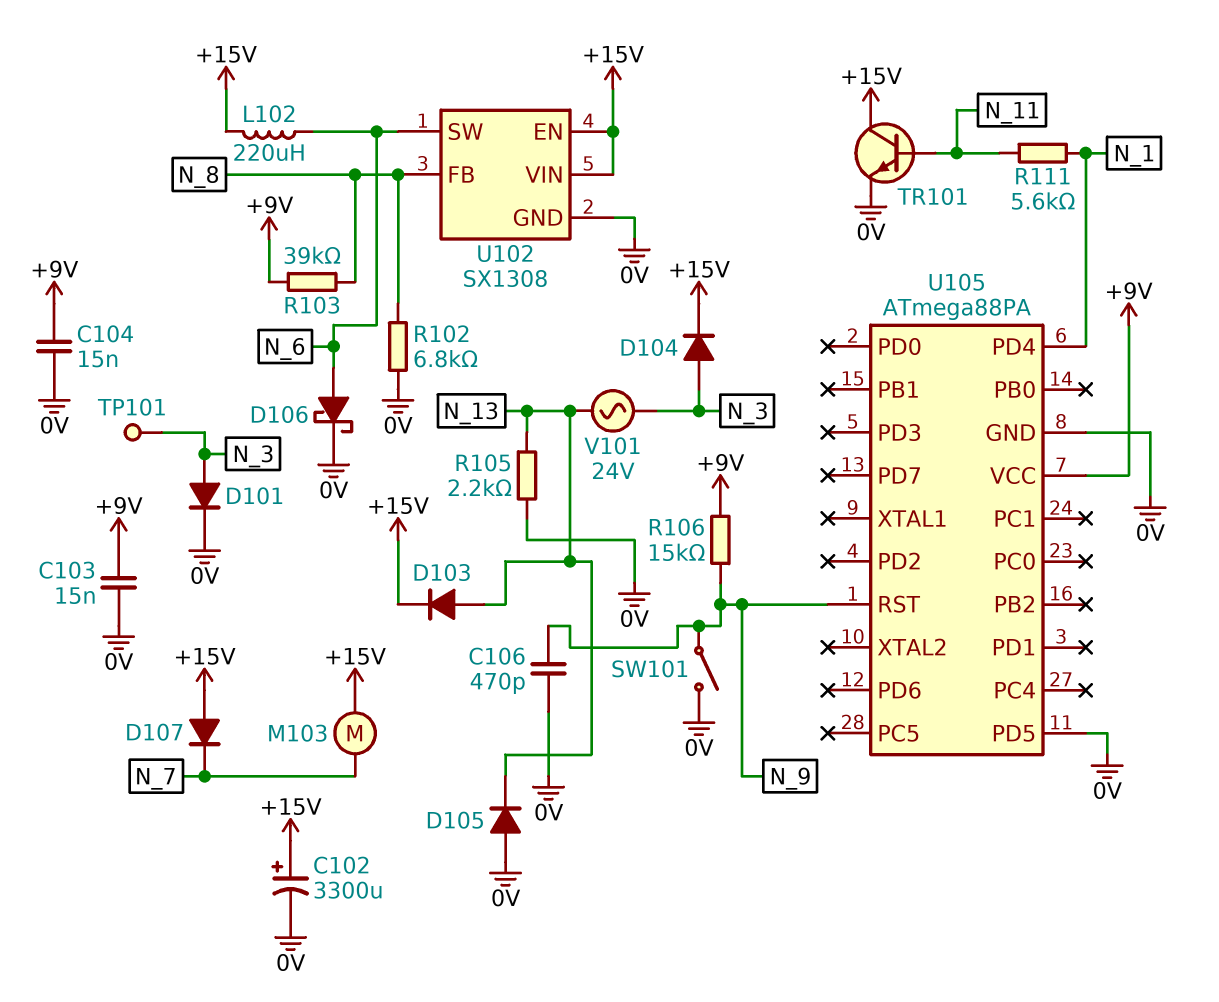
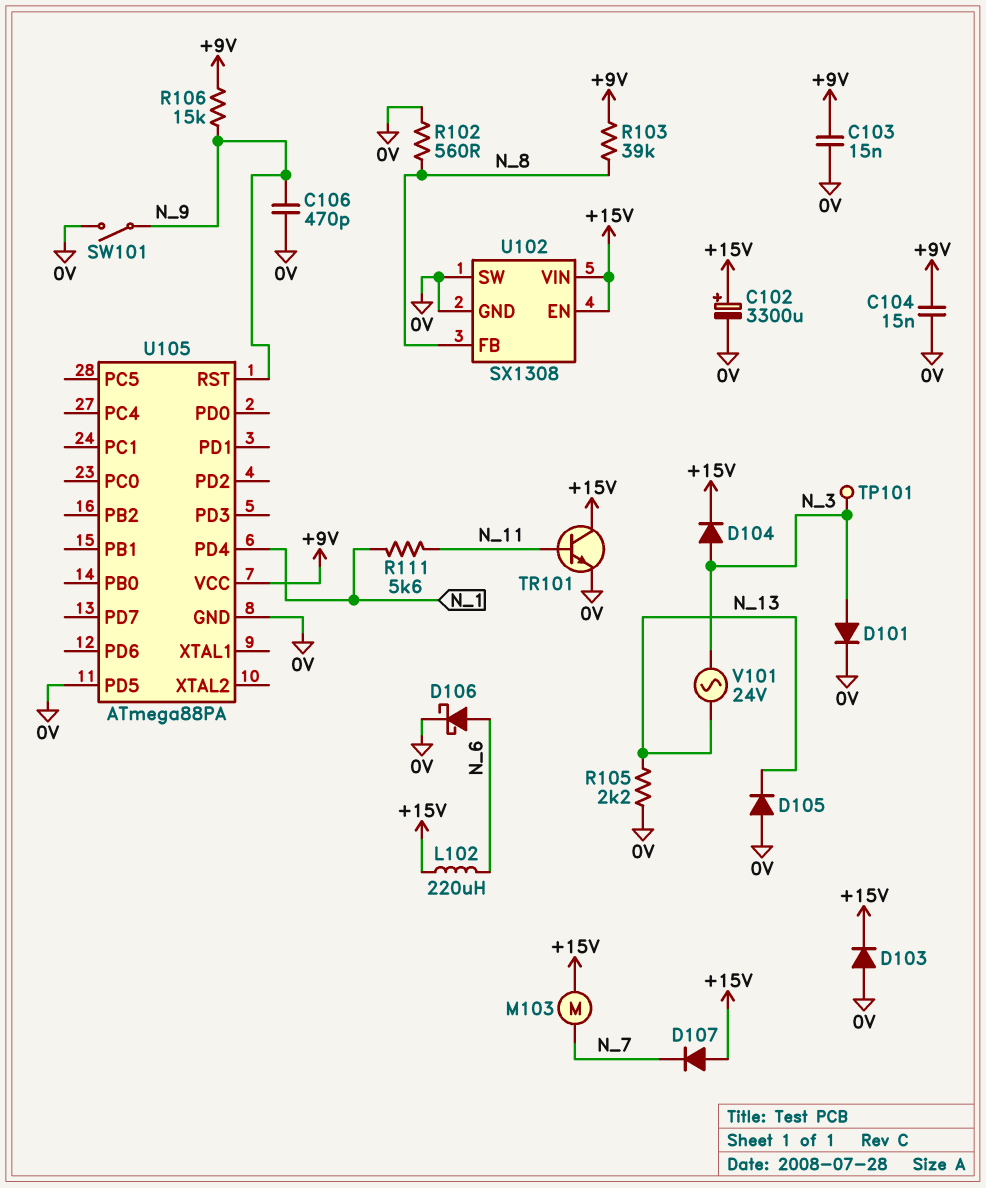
D103: diode (A N_13, K +15V) -> diode (A 0V, K +15V)
R102: 6.8k (0V, N_8) -> 560 (0V, N_8)
U102 pin SW: N_6 -> 0V

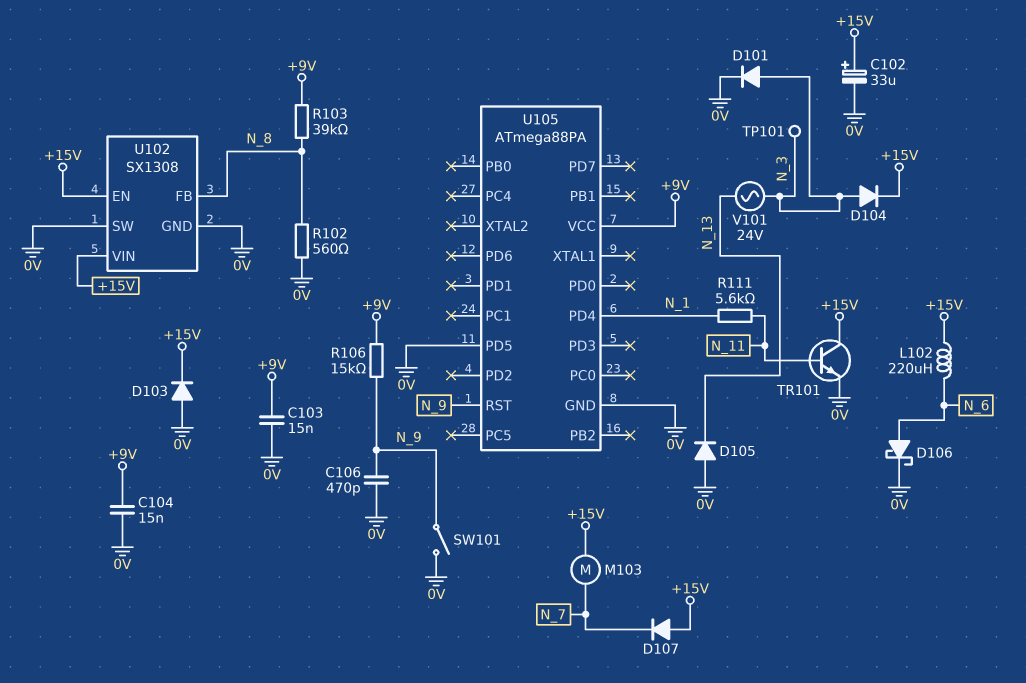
C102: 3300uF (plus +15V, minus 0V) -> 33uF (plus +15V, minus 0V)
R105: 2.2k (0V, N_13) -> none

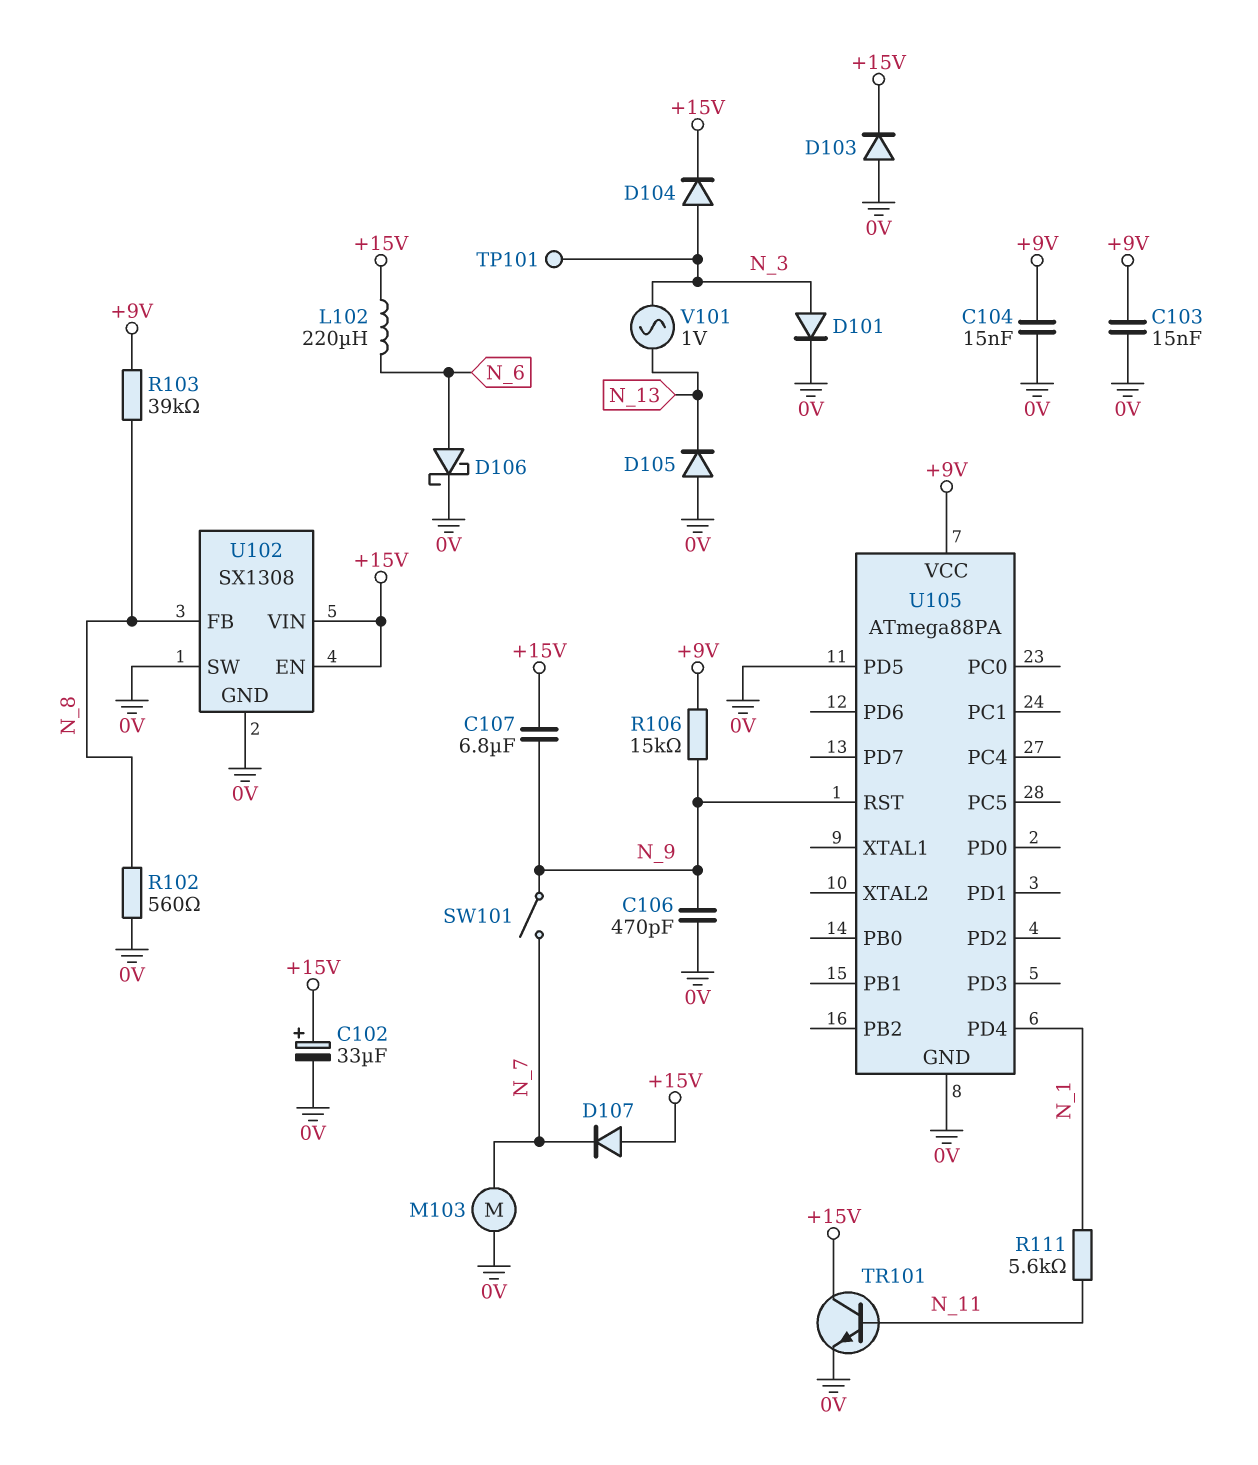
C107: none -> 6.8uF (+15V, N_9)
M103: motor (+15V, N_7) -> motor (0V, N_7)
SW101: switch (0V, N_9) -> switch (N_7, N_9)
V101: AC 24V (N_3, N_13) -> AC 1V (N_3, N_13)

